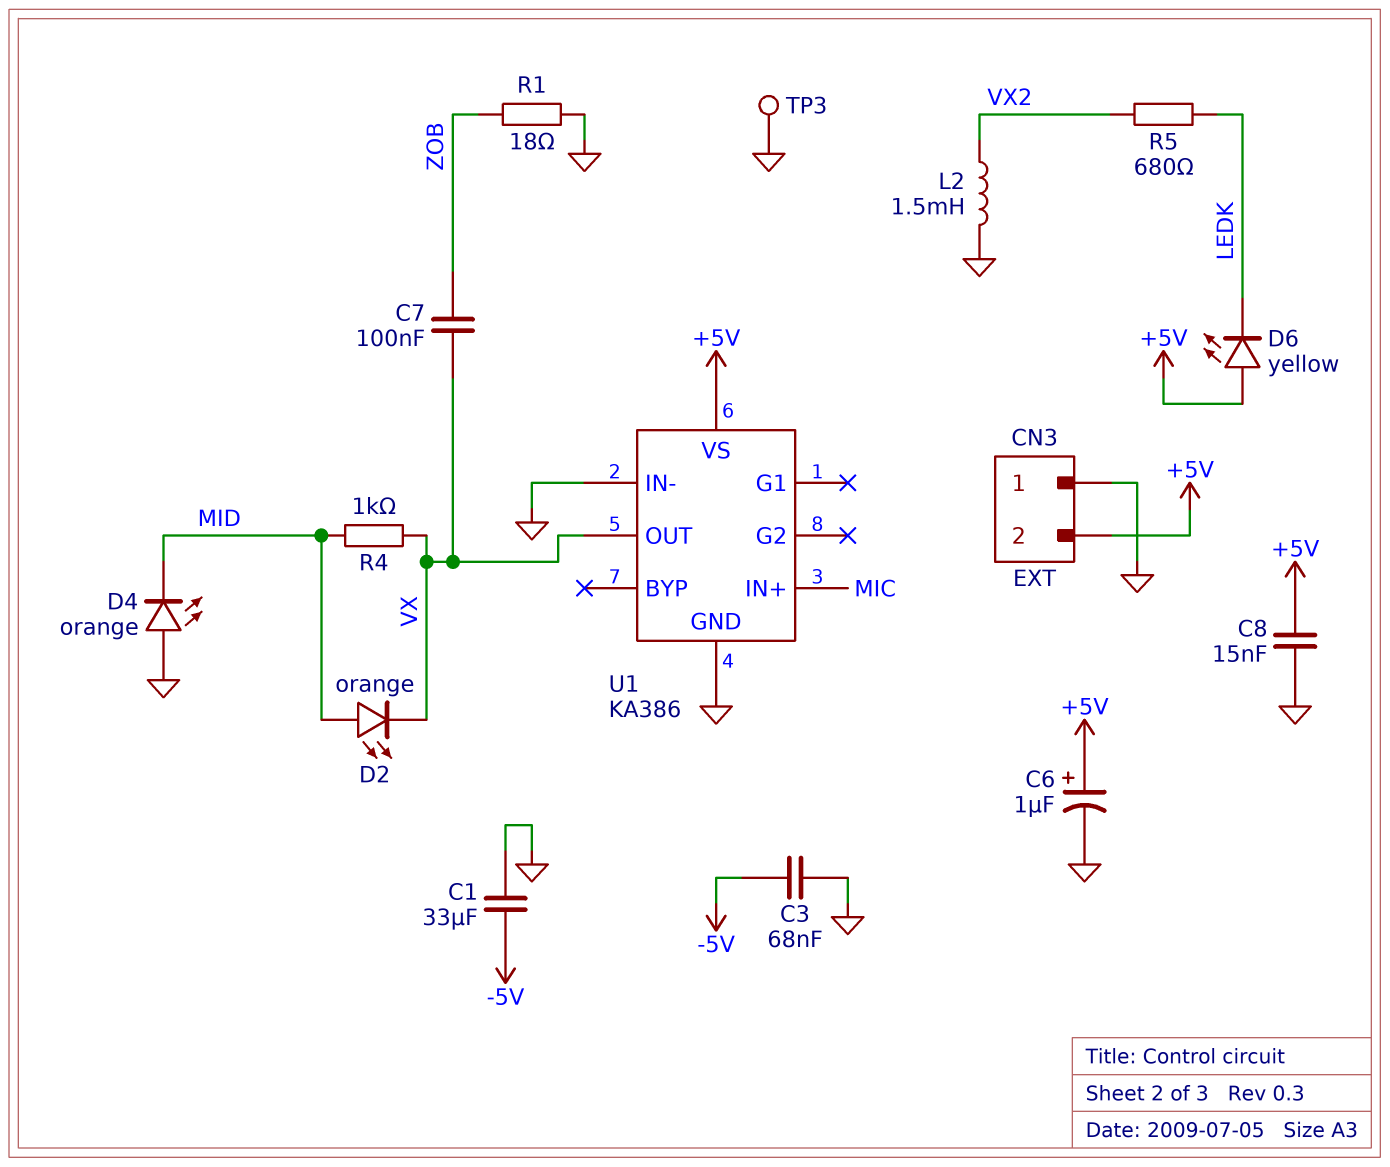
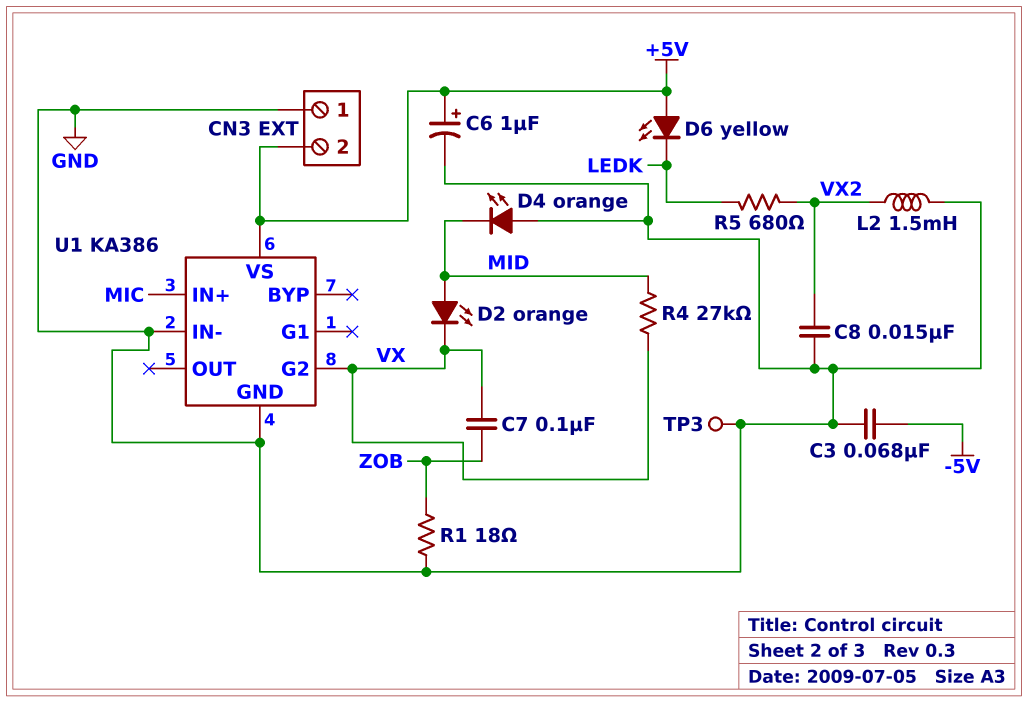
C1: 33uF (-5V, GND) -> none
C8: 15nF (+5V, GND) -> 15nF (GND, VX2)
R4: 1k (MID, VX) -> 27k (MID, VX)
U1 pin G2: none -> VX
U1 pin OUT: VX -> none

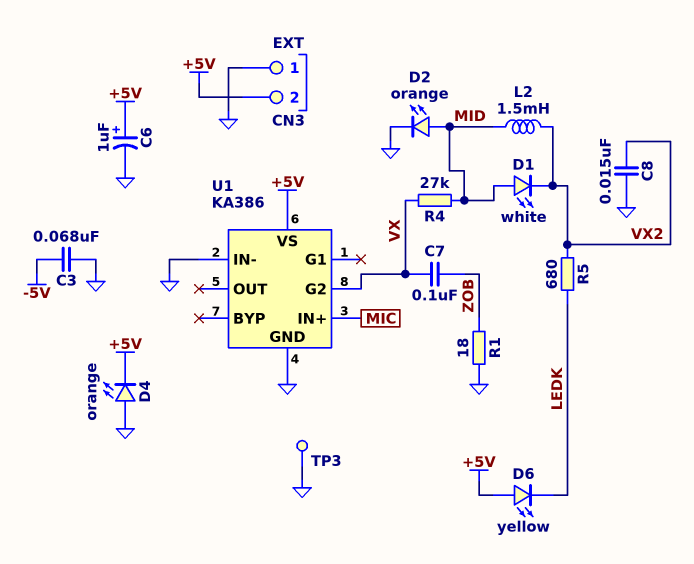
D1: none -> LED white (A MID, K VX2)
D2: LED orange (A MID, K VX) -> LED orange (A MID, K GND)
D4: LED orange (A GND, K MID) -> LED orange (A GND, K +5V)
L2: 1.5mH (GND, VX2) -> 1.5mH (MID, VX2)

